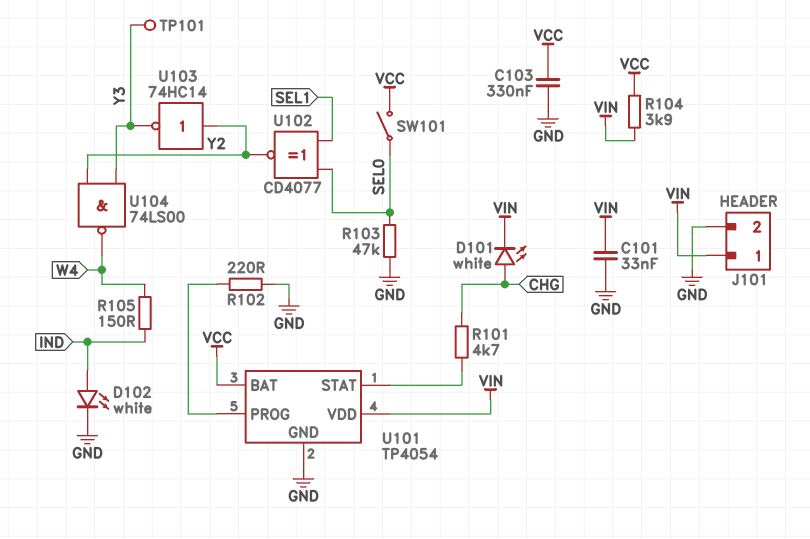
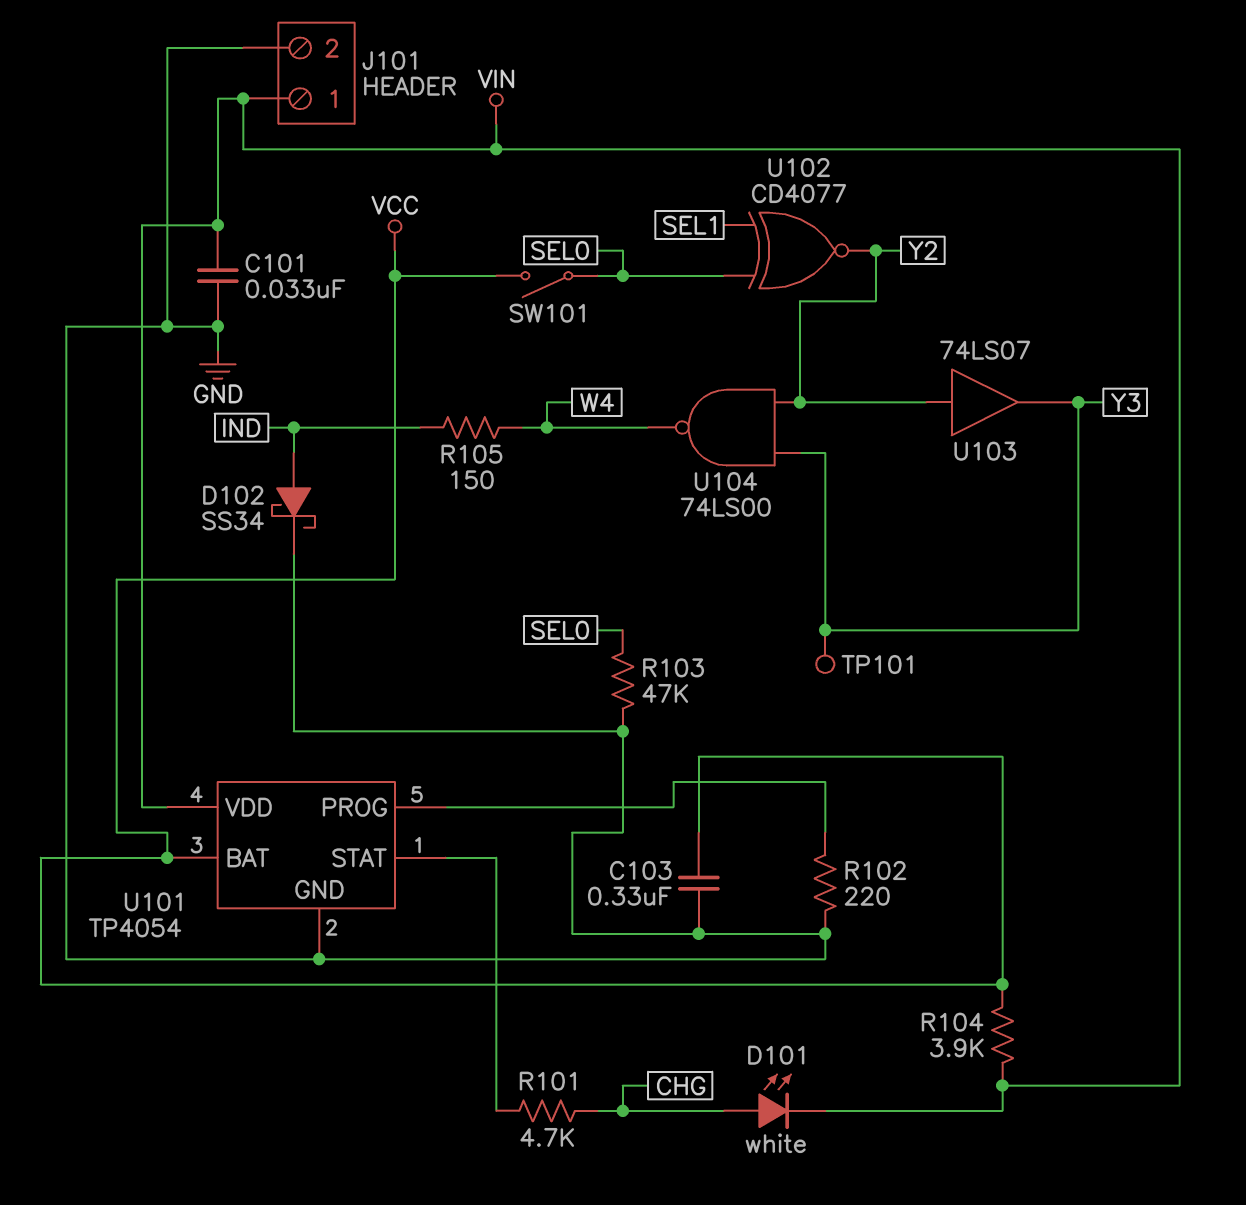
D102: LED white (A IND, K GND) -> schottky SS34 (A IND, K GND)
U103: NOT 74HC14 (in Y2, out Y3) -> buffer 74LS07 (in Y2, out Y3)

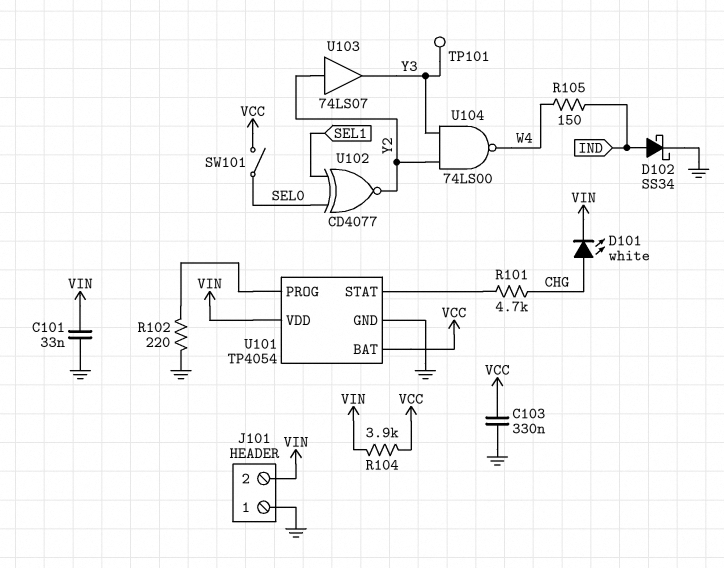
J101 pin 1: VIN -> GND
J101 pin 2: GND -> VIN
R103: 47k (GND, SEL0) -> none

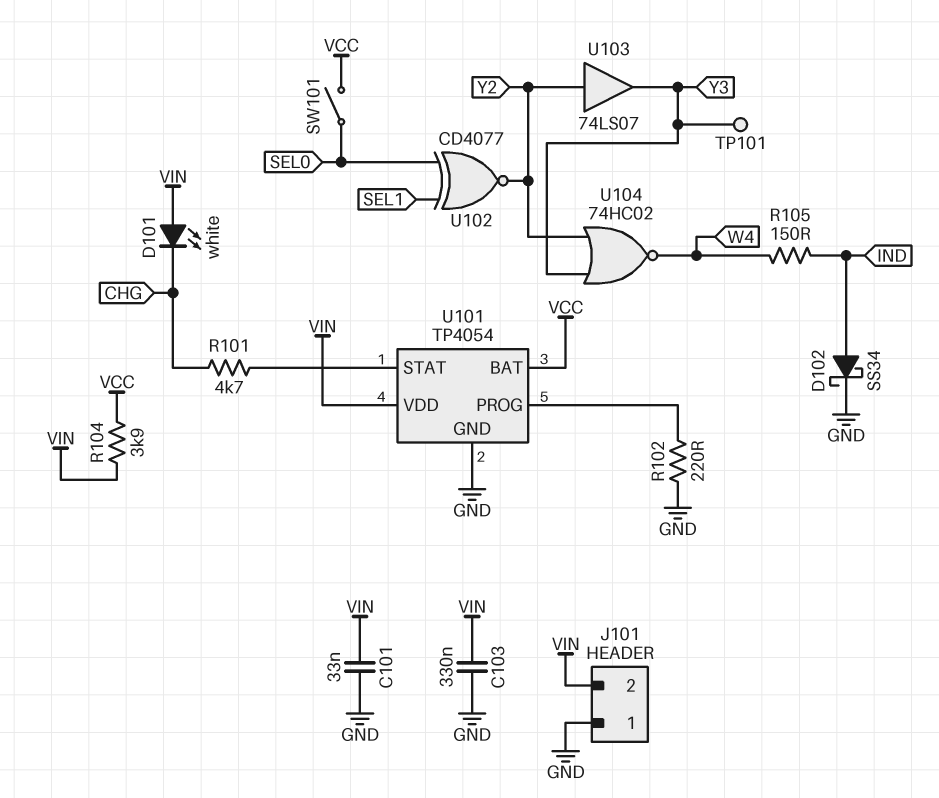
C103: 330nF (GND, VCC) -> 330nF (GND, VIN)
D101: LED white (A CHG, K VIN) -> LED white (A VIN, K CHG)
U104: NAND 74LS00 (in Y2, in Y3, out W4) -> NOR 74HC02 (in Y2, in Y3, out W4)

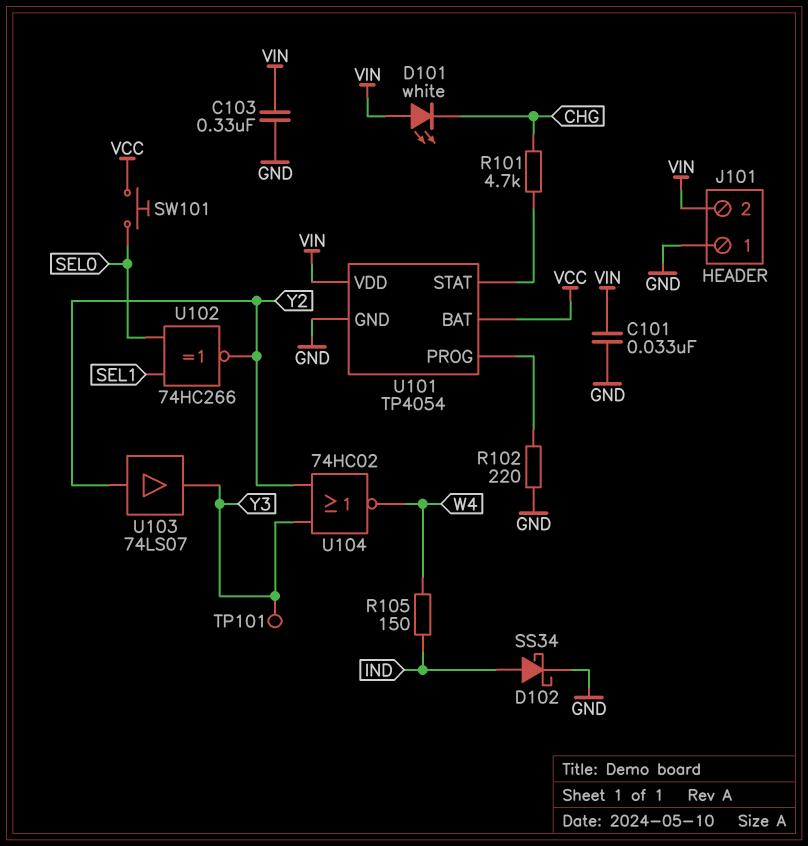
R104: 3.9k (VCC, VIN) -> none
SW101: switch (SEL0, VCC) -> button (SEL0, VCC)
U102: XNOR CD4077 (in SEL0, in SEL1, out Y2) -> XNOR 74HC266 (in SEL0, in SEL1, out Y2)

